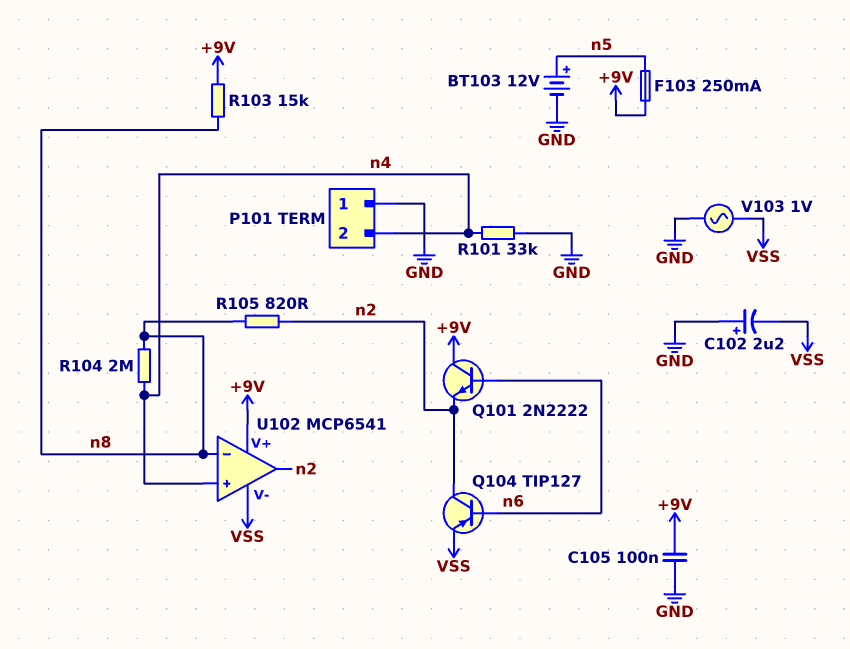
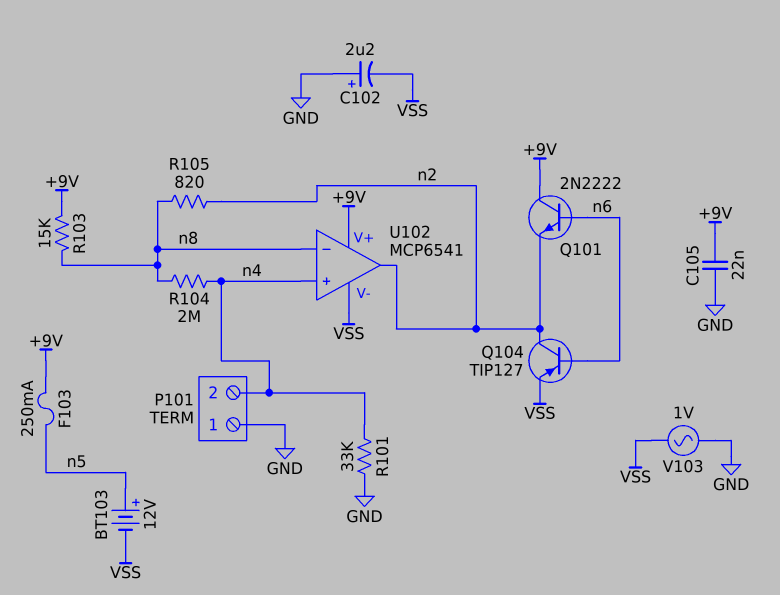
BT103: 12V (plus n5, minus GND) -> 12V (plus n5, minus VSS)
C105: 100nF (+9V, GND) -> 22nF (+9V, GND)

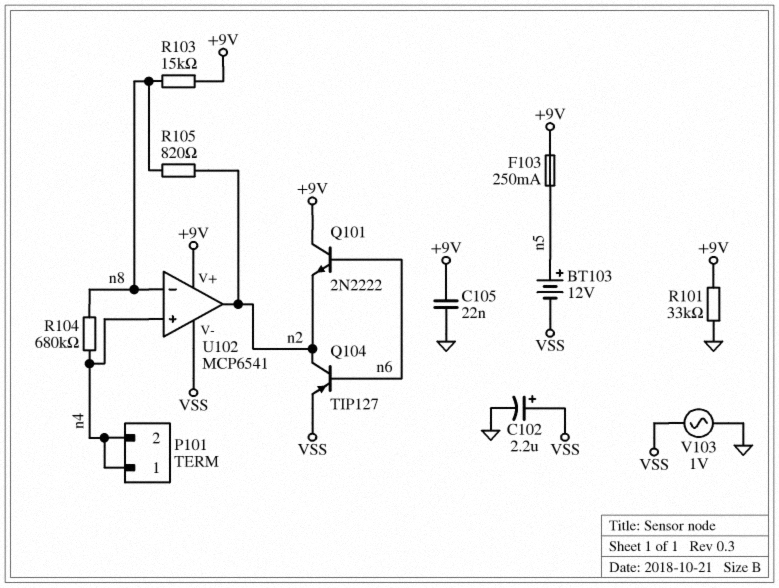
C102: 2.2uF (plus GND, minus VSS) -> 2.2uF (plus VSS, minus GND)
P101 pin 1: GND -> n4
R101: 33k (GND, n4) -> 33k (+9V, GND)
R104: 2M (n4, n8) -> 680k (n4, n8)

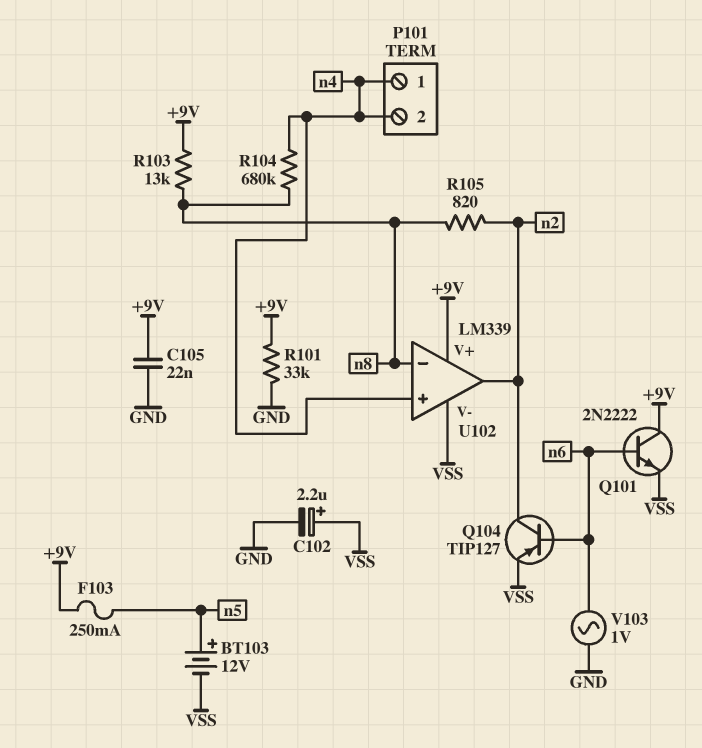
Q101: NPN 2N2222 (B n6, C +9V, E n2) -> NPN 2N2222 (B n6, C +9V, E VSS)
R103: 15k (+9V, n8) -> 13k (+9V, n8)
U102: MCP6541 -> LM339
V103: AC 1V (GND, VSS) -> AC 1V (GND, n6)

